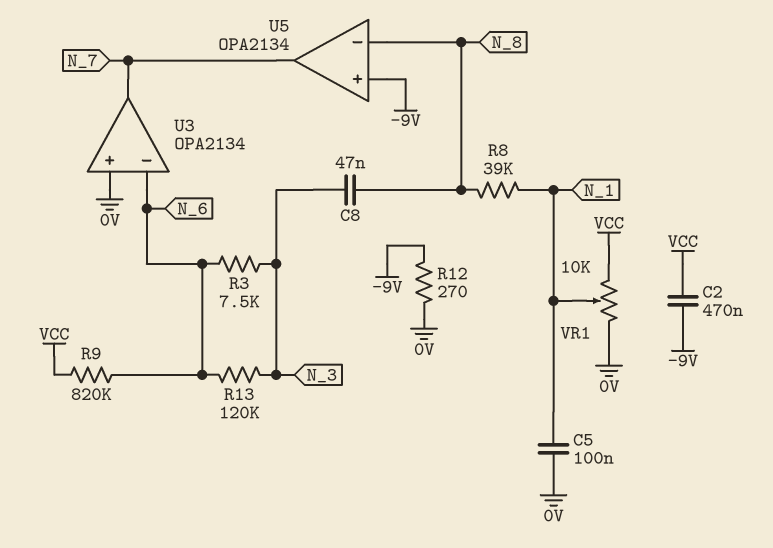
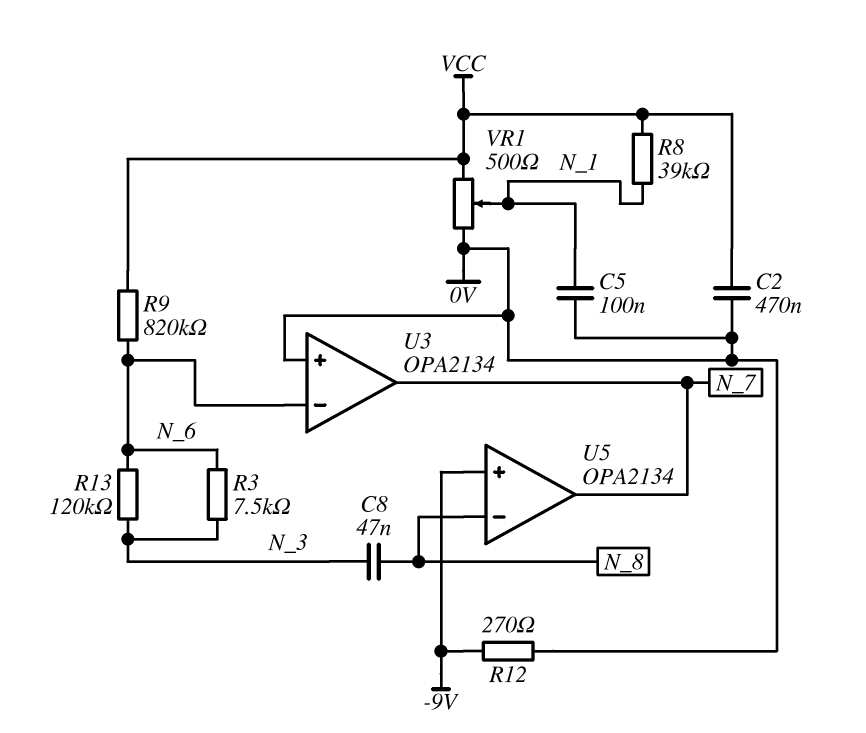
C2: 470nF (-9V, VCC) -> 470nF (0V, VCC)
R8: 39k (N_1, N_8) -> 39k (N_1, VCC)
VR1: 10k (0V, VCC, wiper N_1) -> 500 (0V, VCC, wiper N_1)

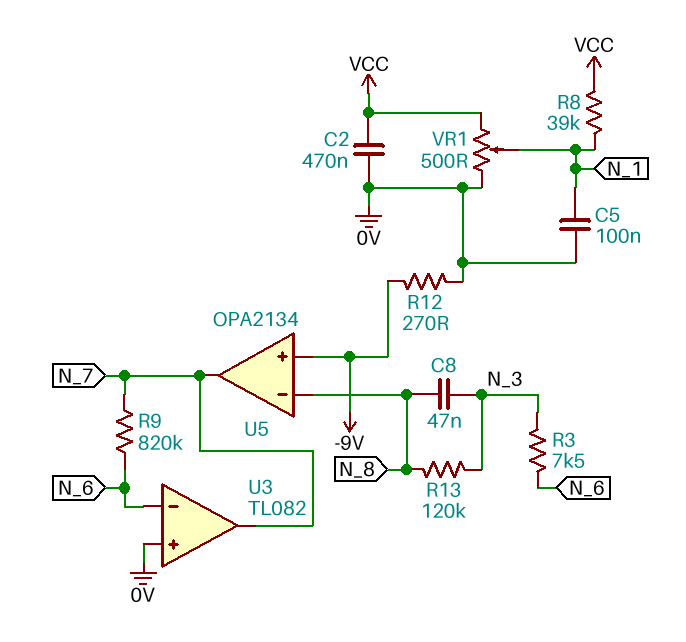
R9: 820k (N_6, VCC) -> 820k (N_6, N_7)
R13: 120k (N_3, N_6) -> 120k (N_3, N_8)
U3: OPA2134 -> TL082

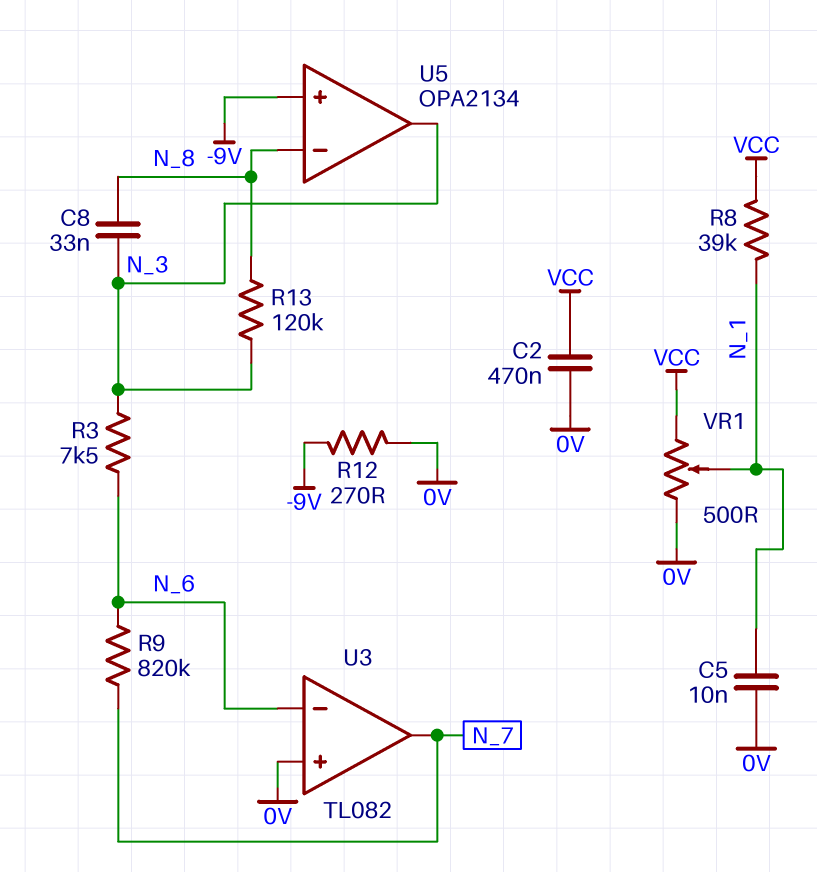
C5: 100nF (0V, N_1) -> 10nF (0V, N_1)
C8: 47nF (N_3, N_8) -> 33nF (N_3, N_8)
U5 pin out: N_7 -> N_3

